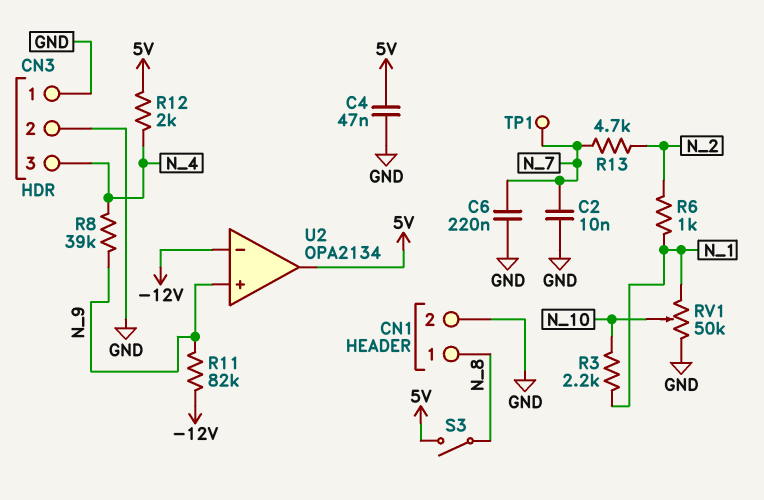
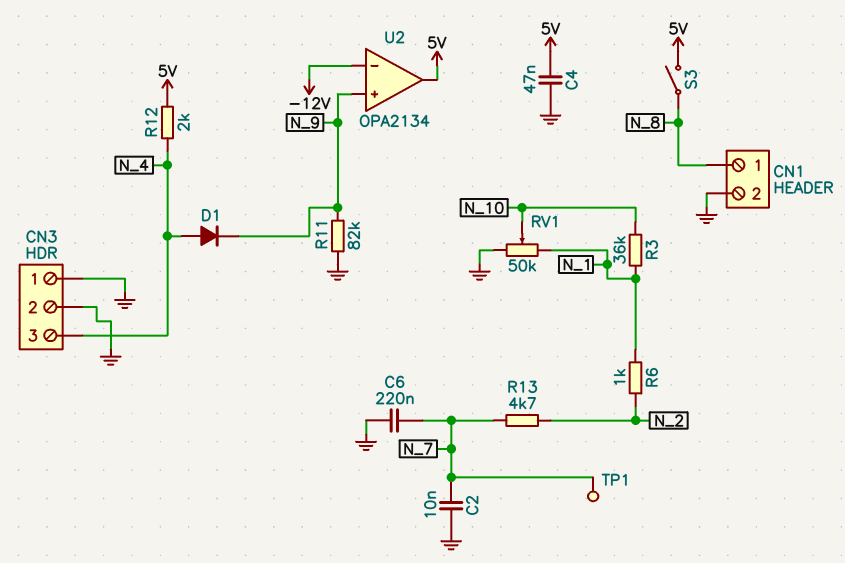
D1: none -> diode (A N_4, K N_9)
R3: 2.2k (N_1, N_10) -> 36k (N_1, N_10)
R8: 39k (N_4, N_9) -> none
R11: 82k (-12V, N_9) -> 82k (GND, N_9)

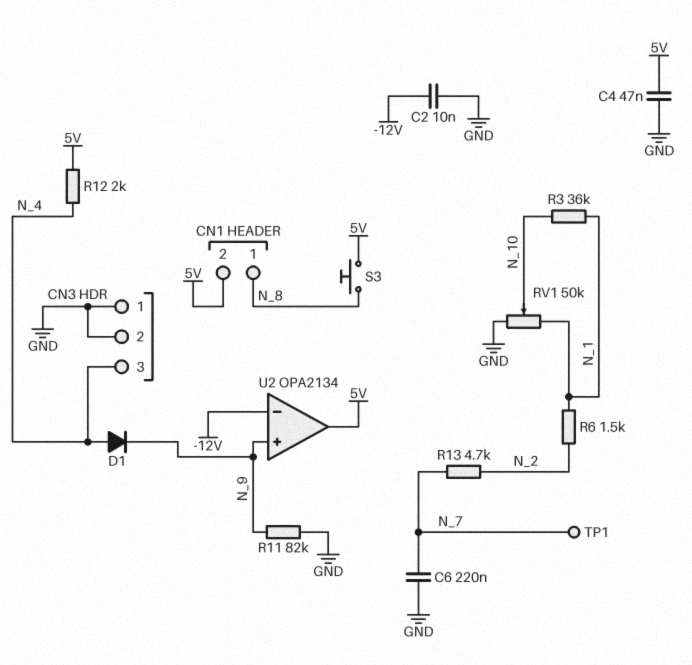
C2: 10nF (GND, N_7) -> 10nF (-12V, GND)
CN1 pin 2: GND -> 5V
R6: 1k (N_1, N_2) -> 1.5k (N_1, N_2)
S3: switch (5V, N_8) -> button (5V, N_8)

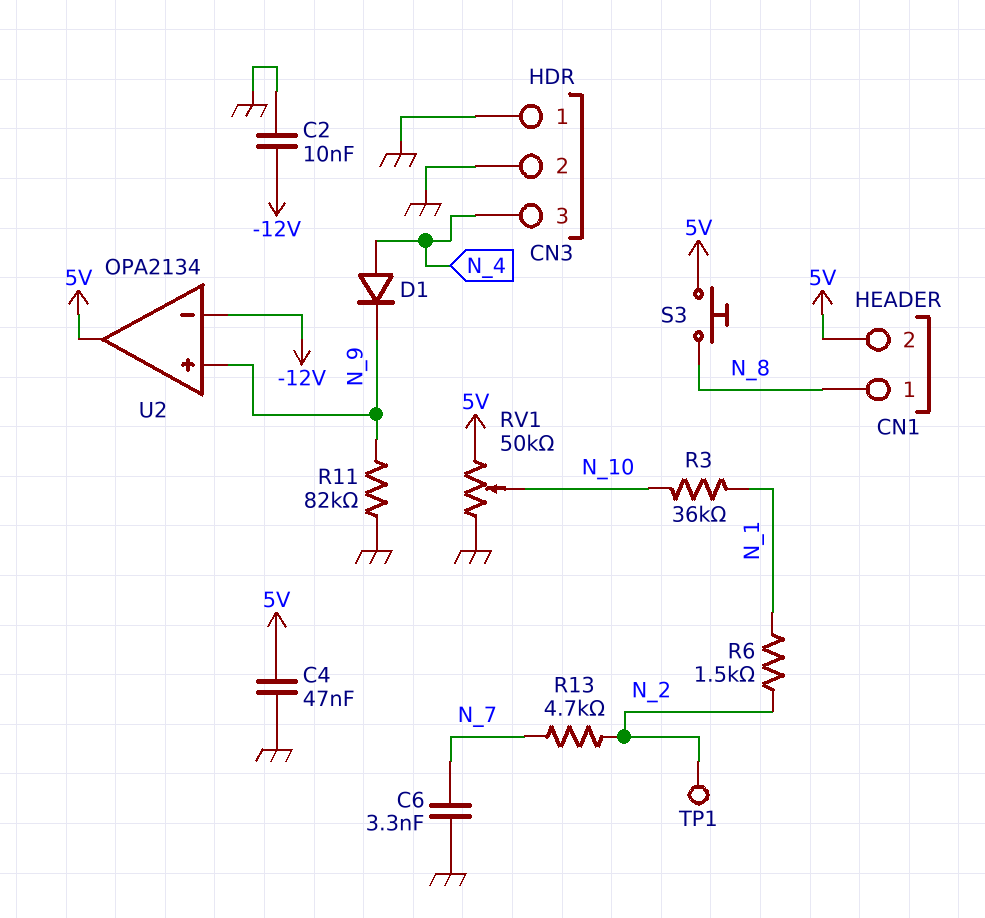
C6: 220nF (GND, N_7) -> 3.3nF (GND, N_7)
R12: 2k (5V, N_4) -> none
RV1: 50k (GND, N_1, wiper N_10) -> 50k (5V, GND, wiper N_10)
TP1: test point (N_7) -> test point (N_2)

